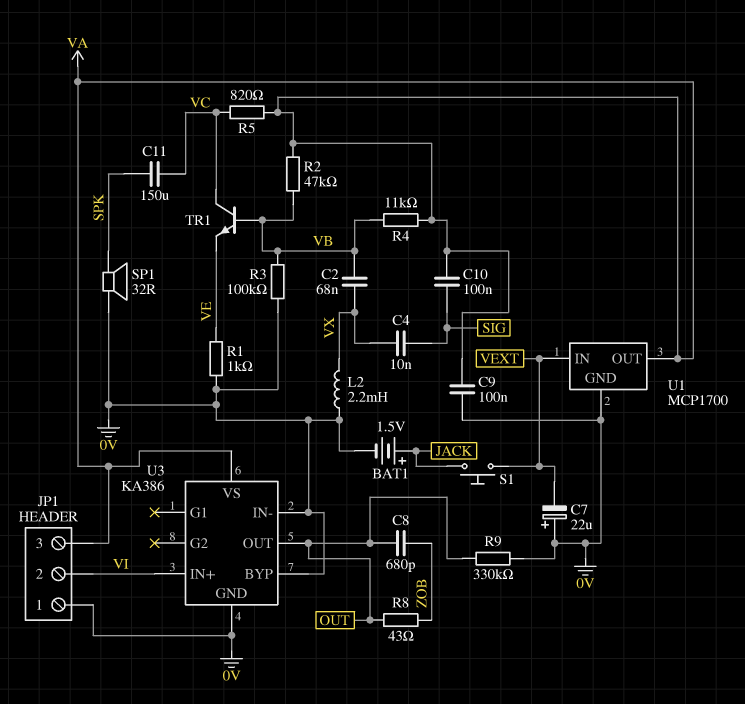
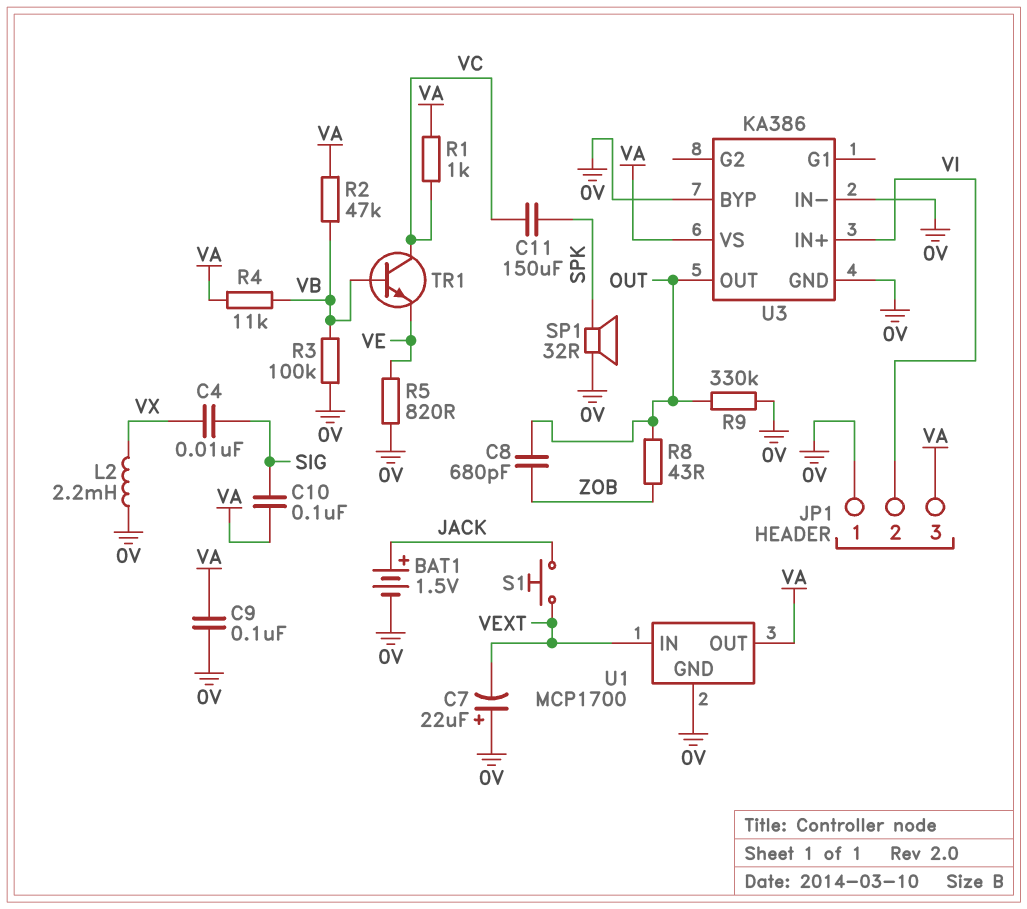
C2: 68nF (VB, VX) -> none
R1: 1k (0V, VE) -> 1k (VA, VC)
R5: 820 (VA, VC) -> 820 (0V, VE)

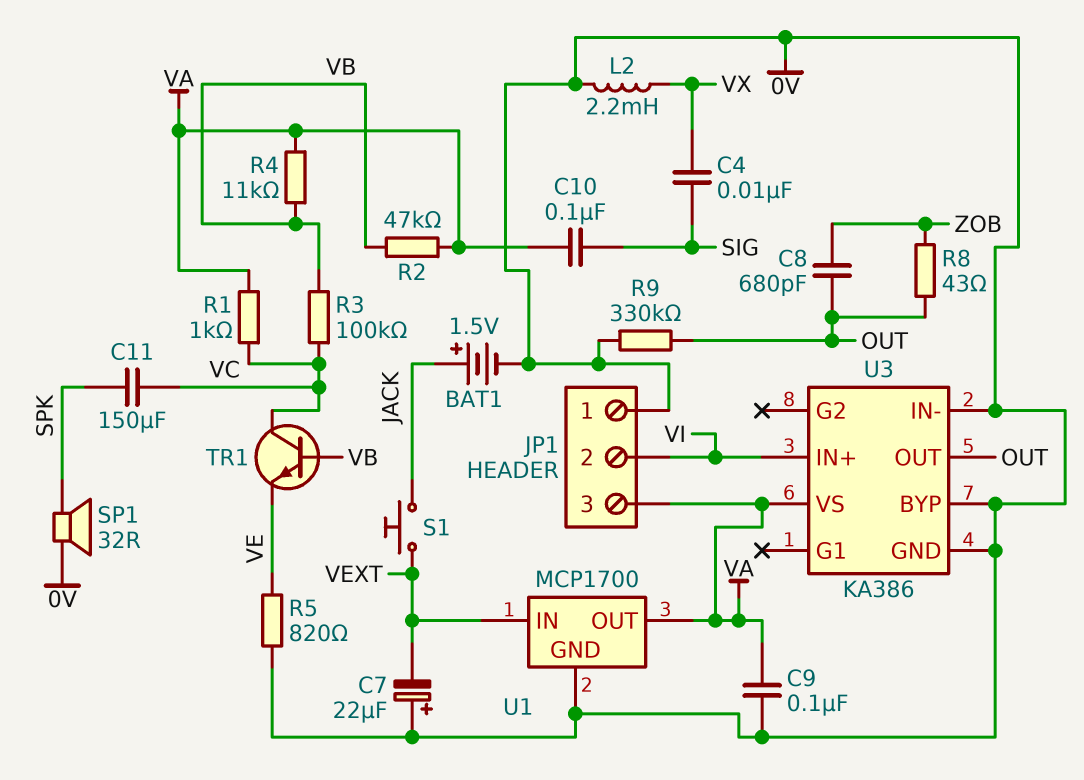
R3: 100k (0V, VB) -> 100k (VB, VC)

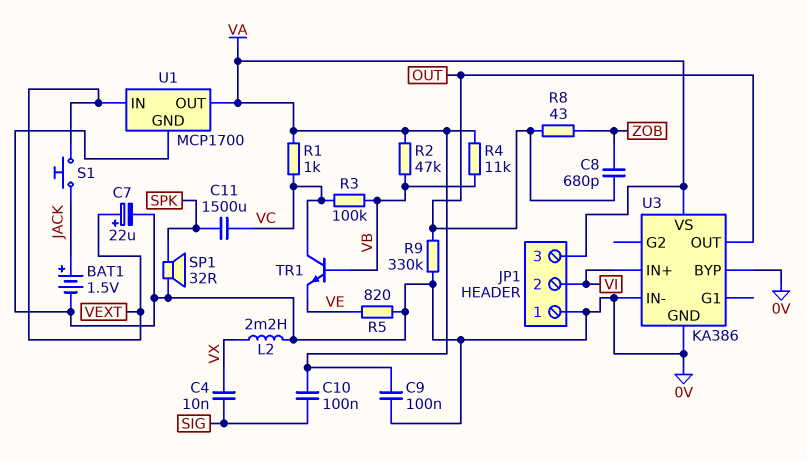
C7: 22uF (plus 0V, minus VEXT) -> 22uF (plus VEXT, minus 0V)
C11: 150uF (SPK, VC) -> 1500uF (SPK, VC)

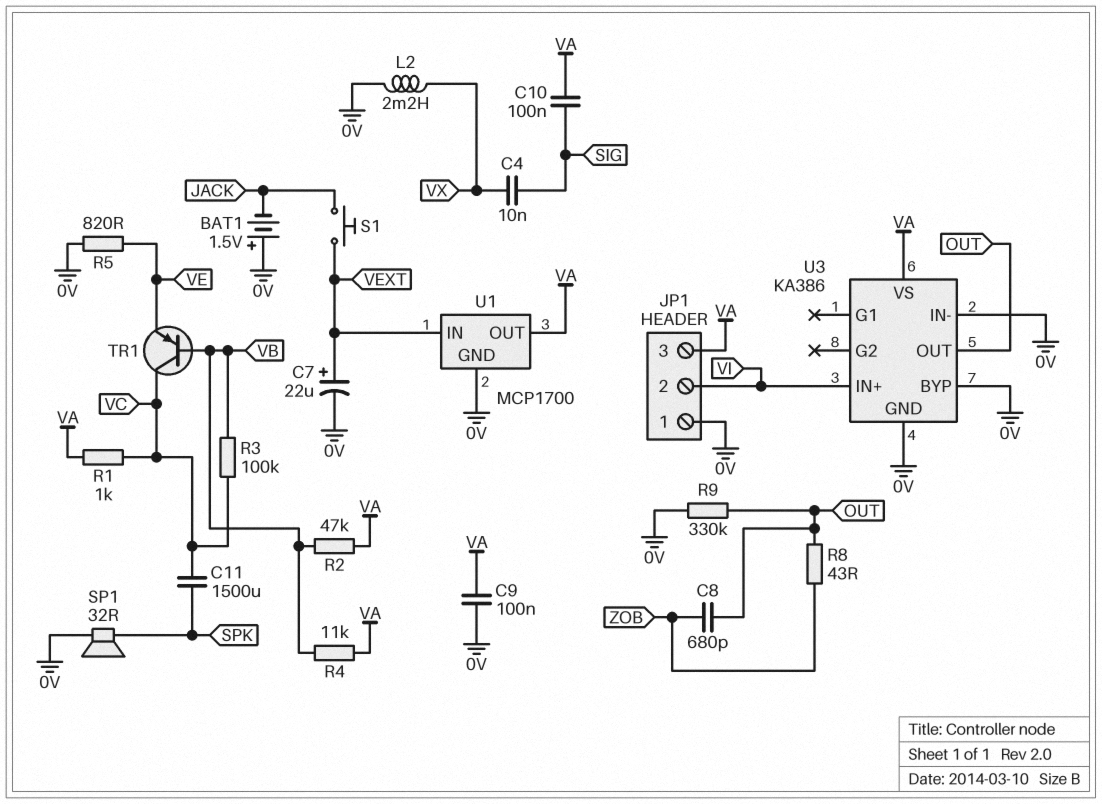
BAT1: 1.5V (plus JACK, minus 0V) -> 1.5V (plus 0V, minus JACK)
TR1: NPN (B VB, C VC, E VE) -> PNP (B VB, C VC, E VE)

